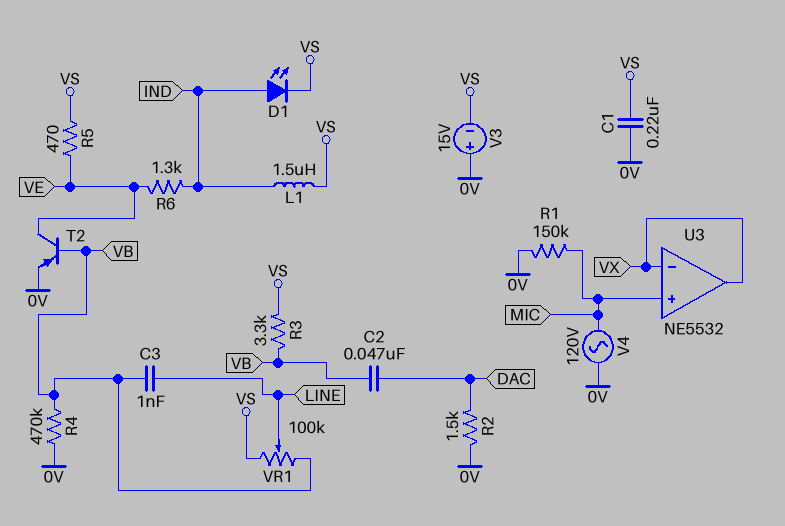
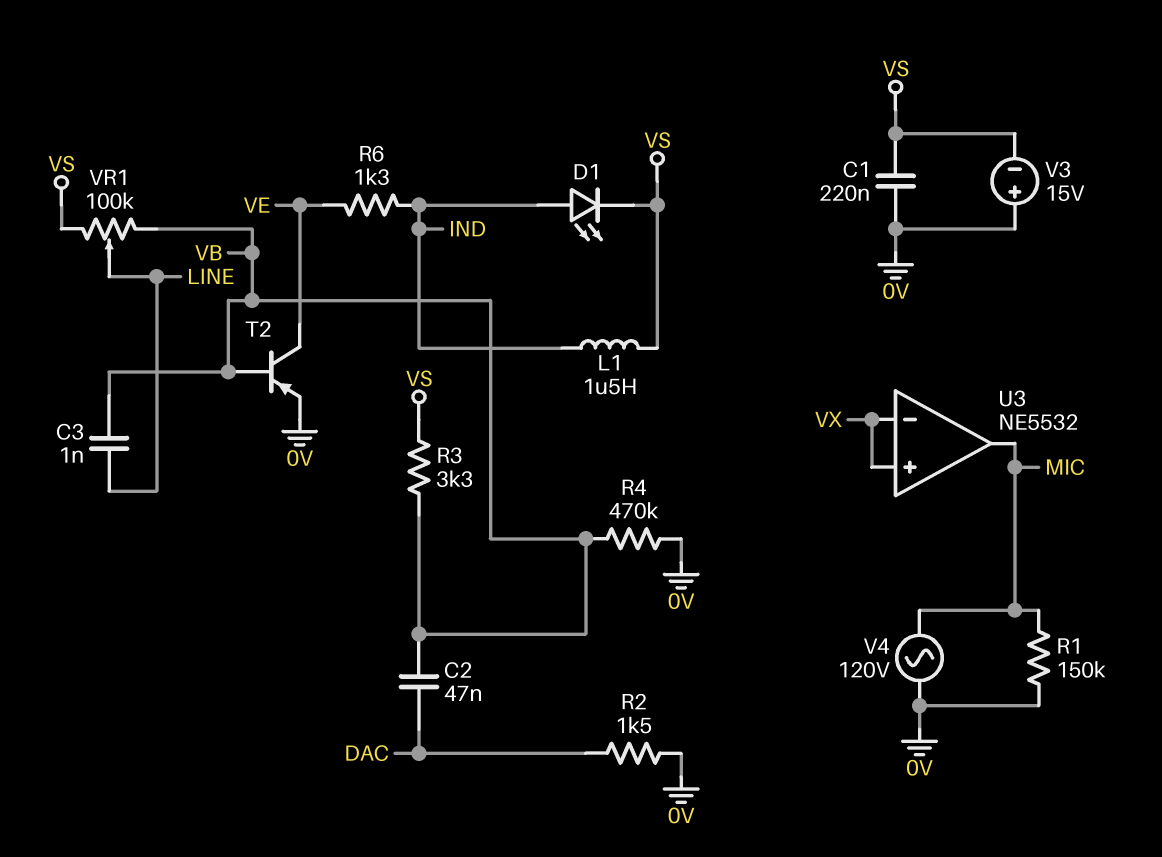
R5: 470 (VE, VS) -> none
U3 pin in+: MIC -> VX
U3 pin out: VX -> MIC

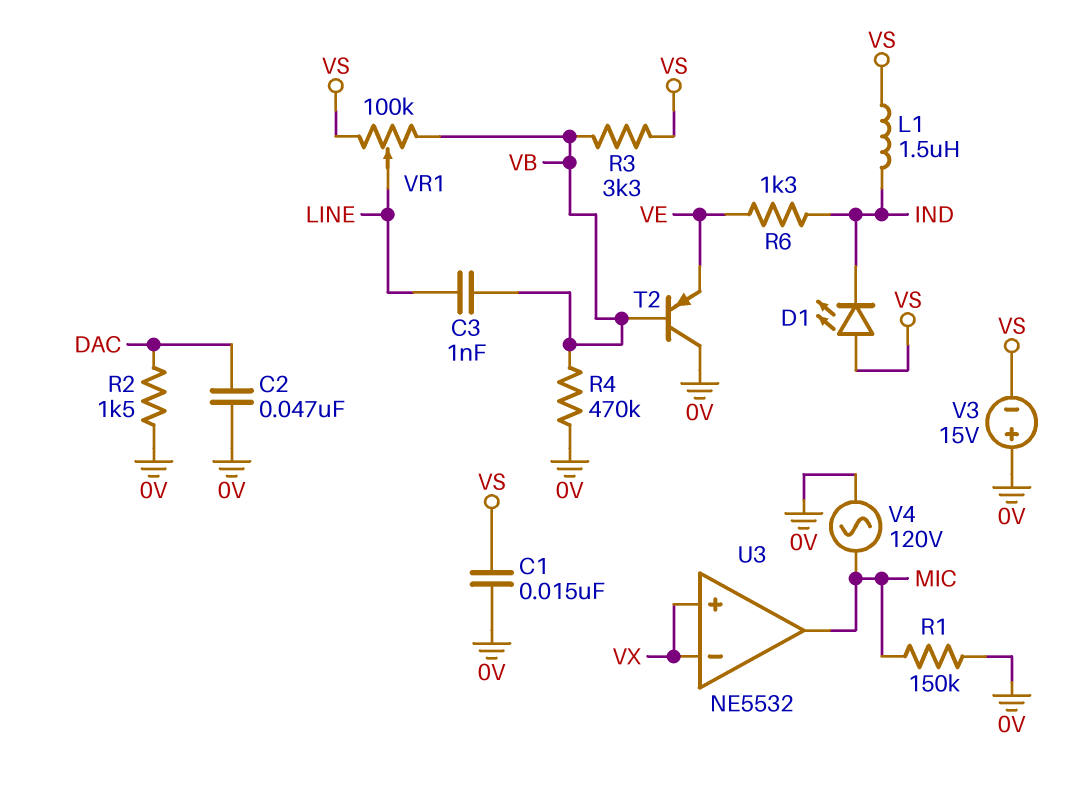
C1: 220nF (0V, VS) -> 15nF (0V, VS)
C2: 47nF (DAC, VB) -> 47nF (0V, DAC)
D1: LED (A IND, K VS) -> LED (A VS, K IND)
T2: PNP (B VB, C VE, E 0V) -> PNP (B VB, C 0V, E VE)

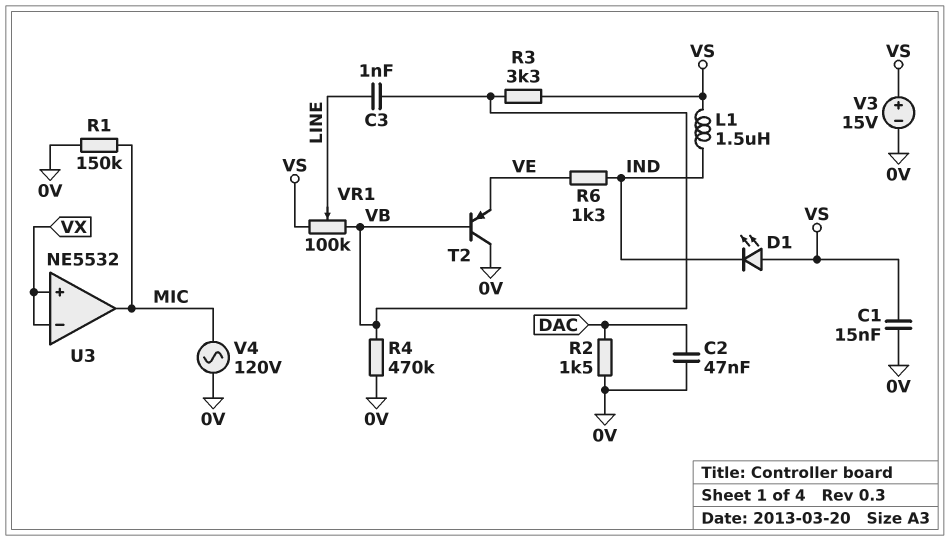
V3: 15V (plus 0V, minus VS) -> 15V (plus VS, minus 0V)

